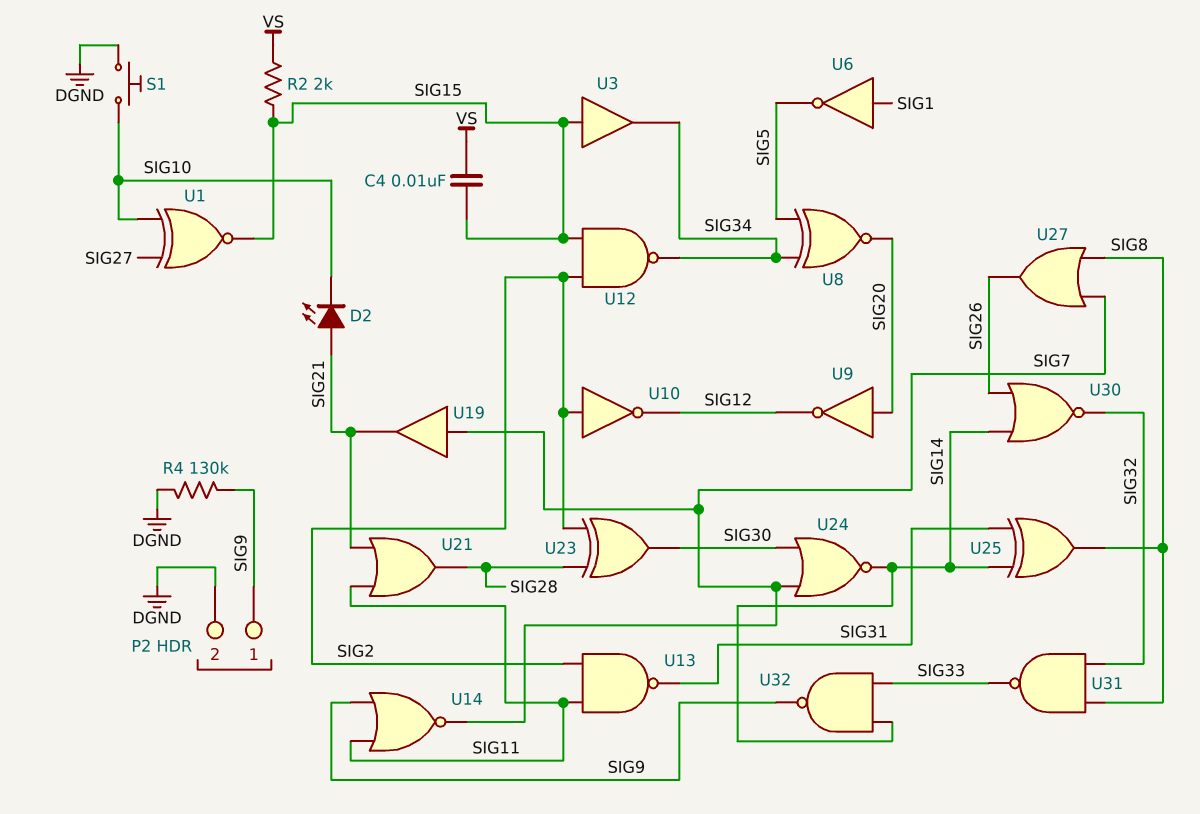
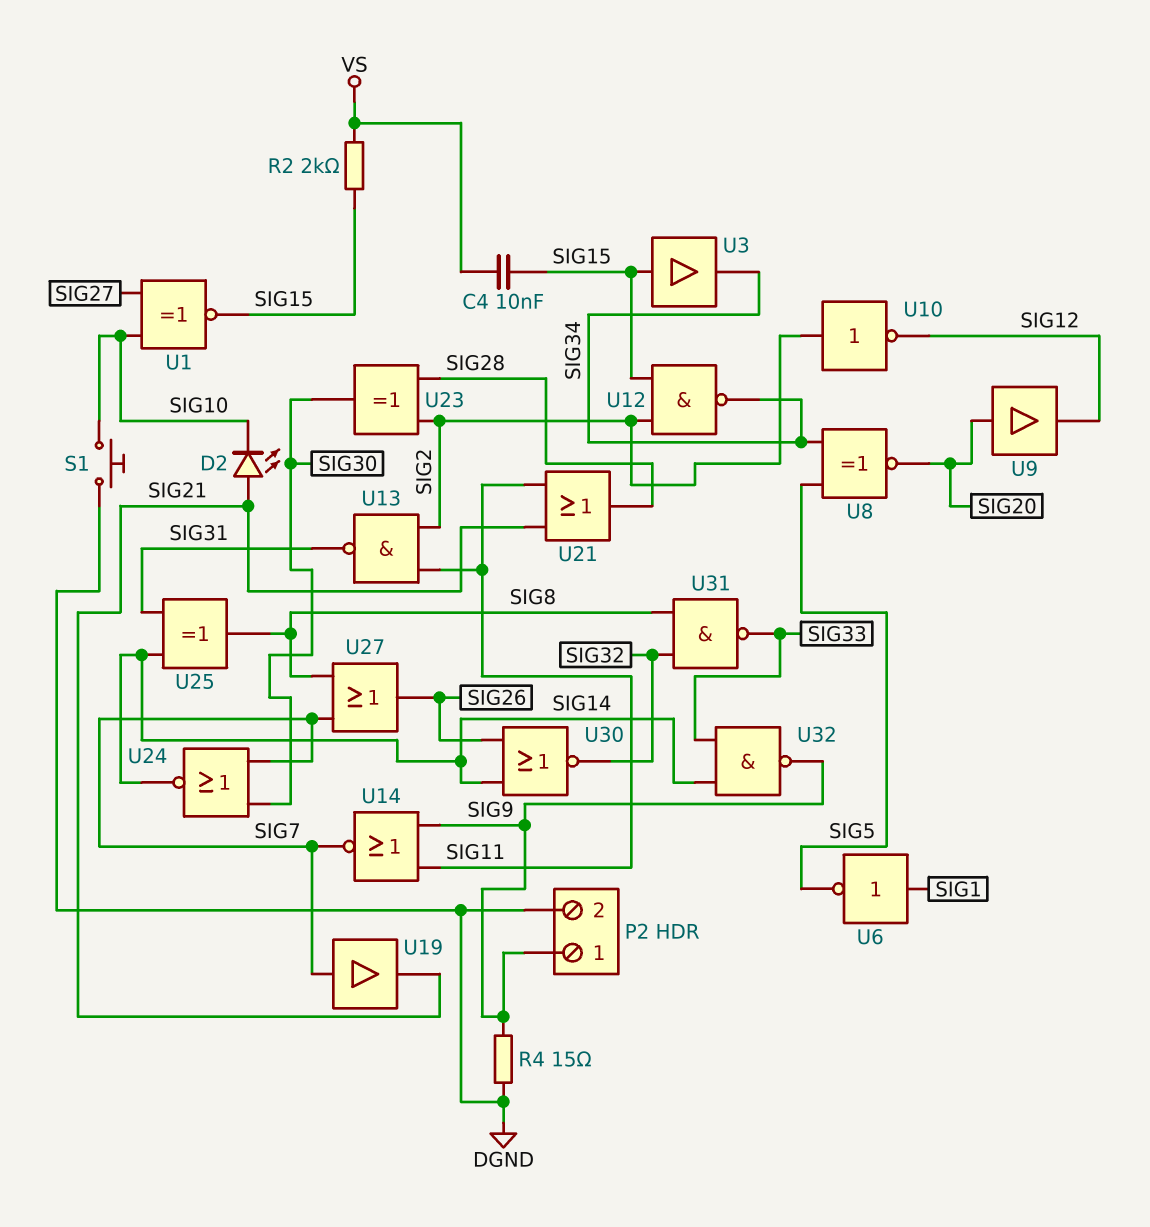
R4: 130k (DGND, SIG9) -> 15 (DGND, SIG9)
U9: NOT (in SIG20, out SIG12) -> buffer (in SIG20, out SIG12)

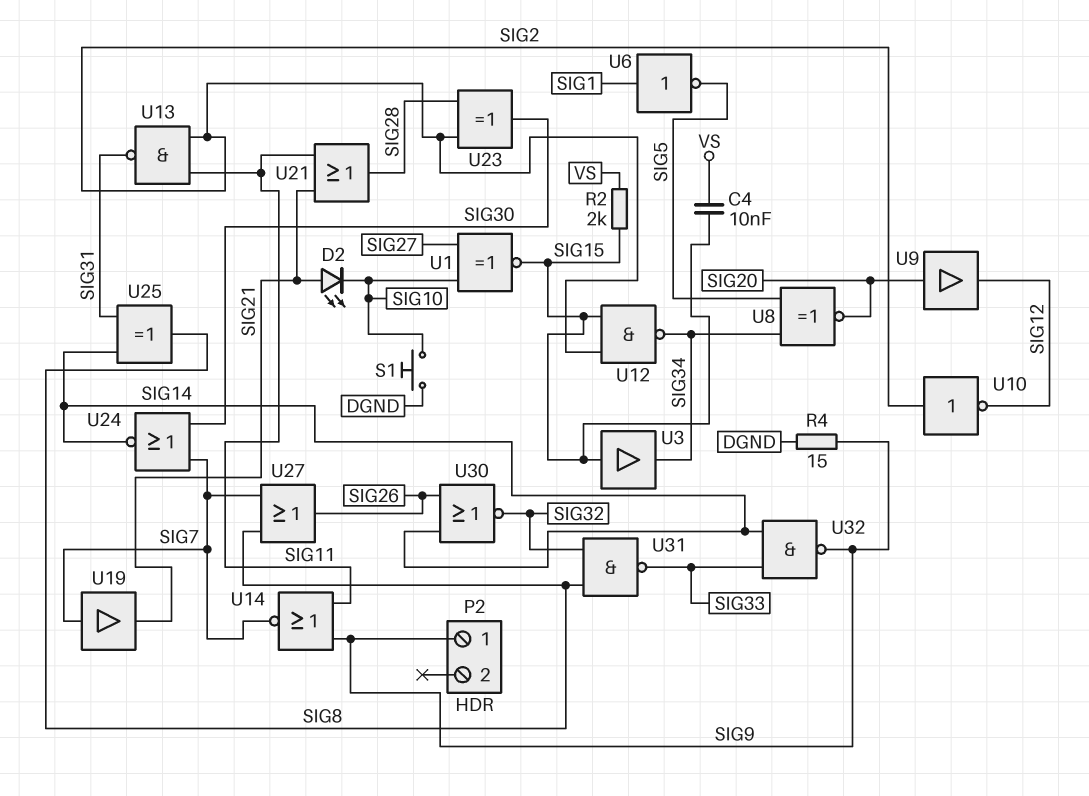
P2 pin 2: DGND -> none

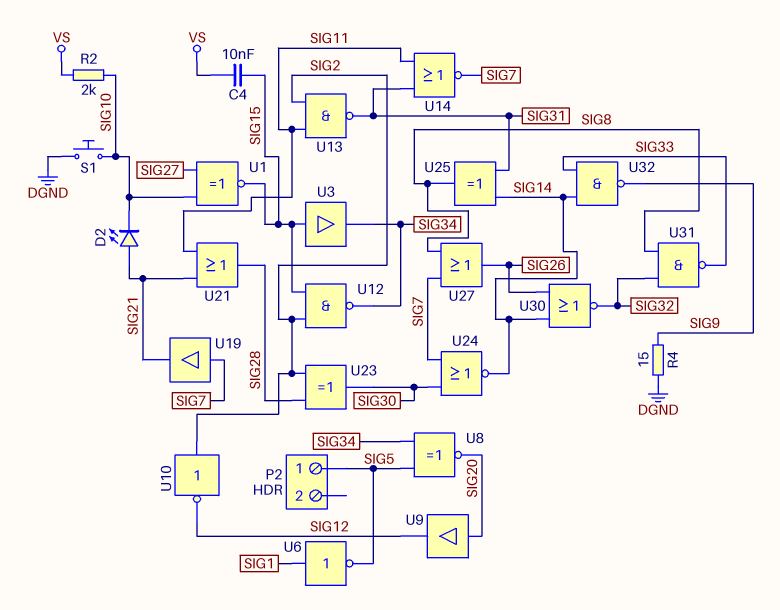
P2 pin 1: SIG9 -> SIG5
R2: 2k (SIG15, VS) -> 2k (SIG10, VS)
U14: NOR (in SIG9, in SIG11, out SIG7) -> NOR (in SIG11, in SIG31, out SIG7)

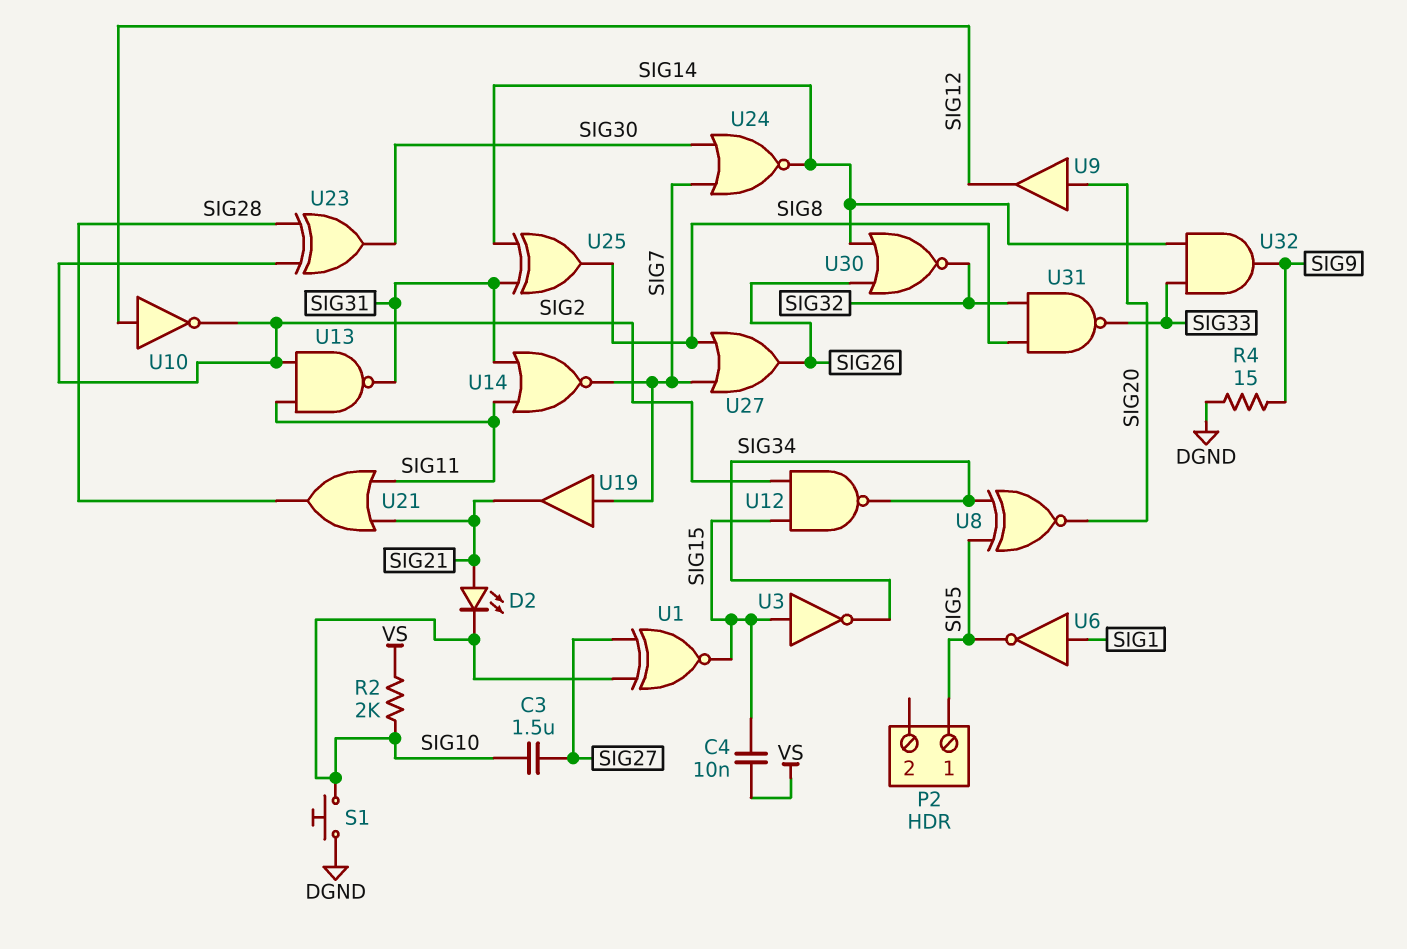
C3: none -> 1.5uF (SIG10, SIG27)
U3: buffer (in SIG15, out SIG34) -> NOT (in SIG15, out SIG34)
U10: NOT (in SIG2, out SIG12) -> NOT (in SIG12, out SIG2)
U32: NAND (in SIG14, in SIG33, out SIG9) -> AND (in SIG14, in SIG33, out SIG9)

